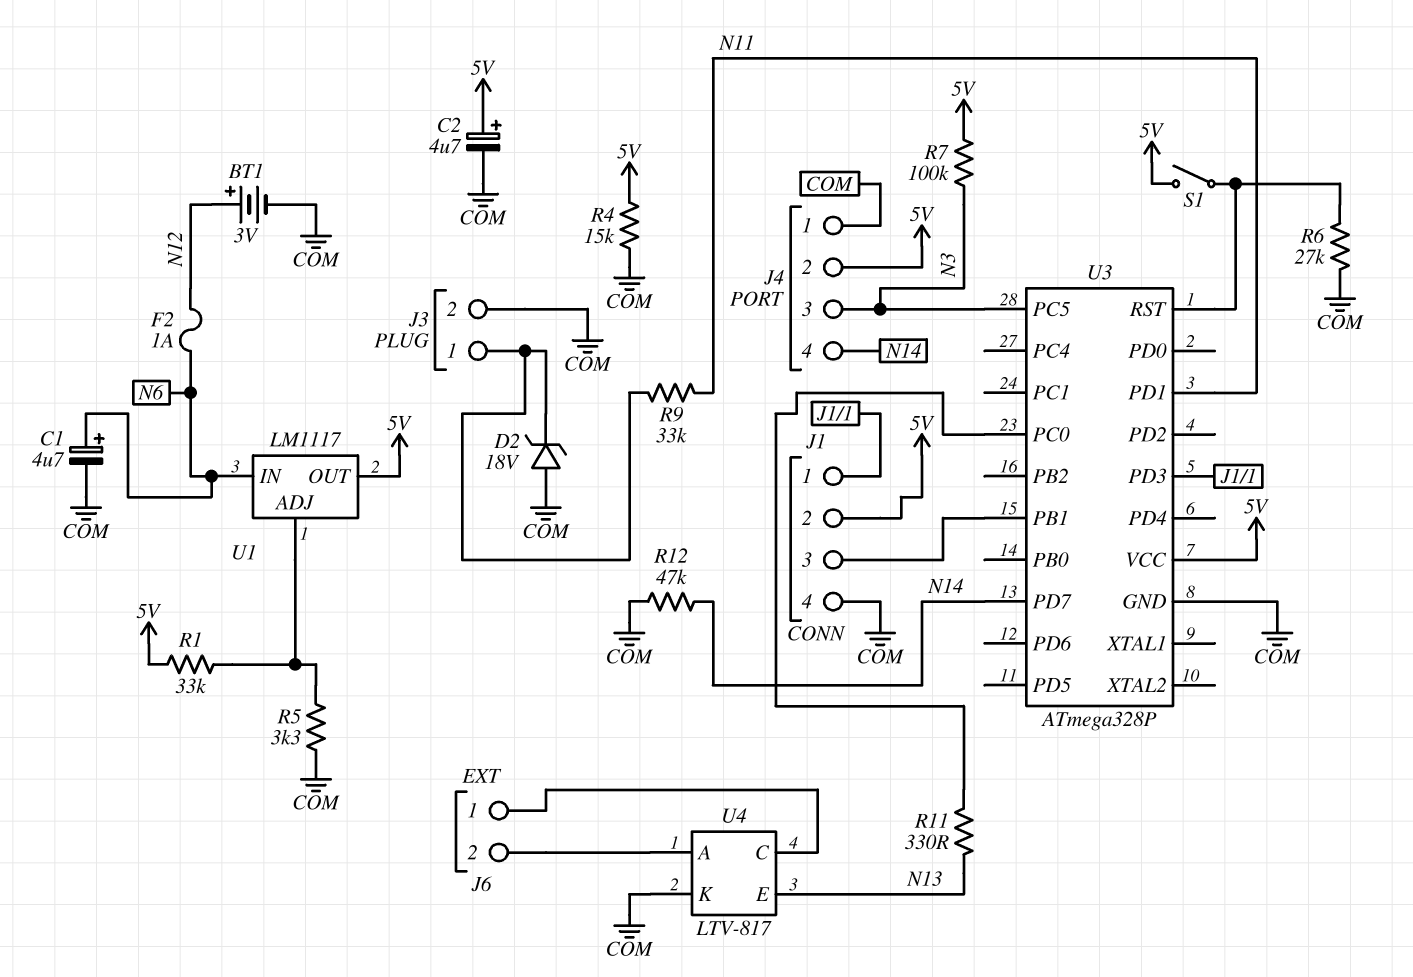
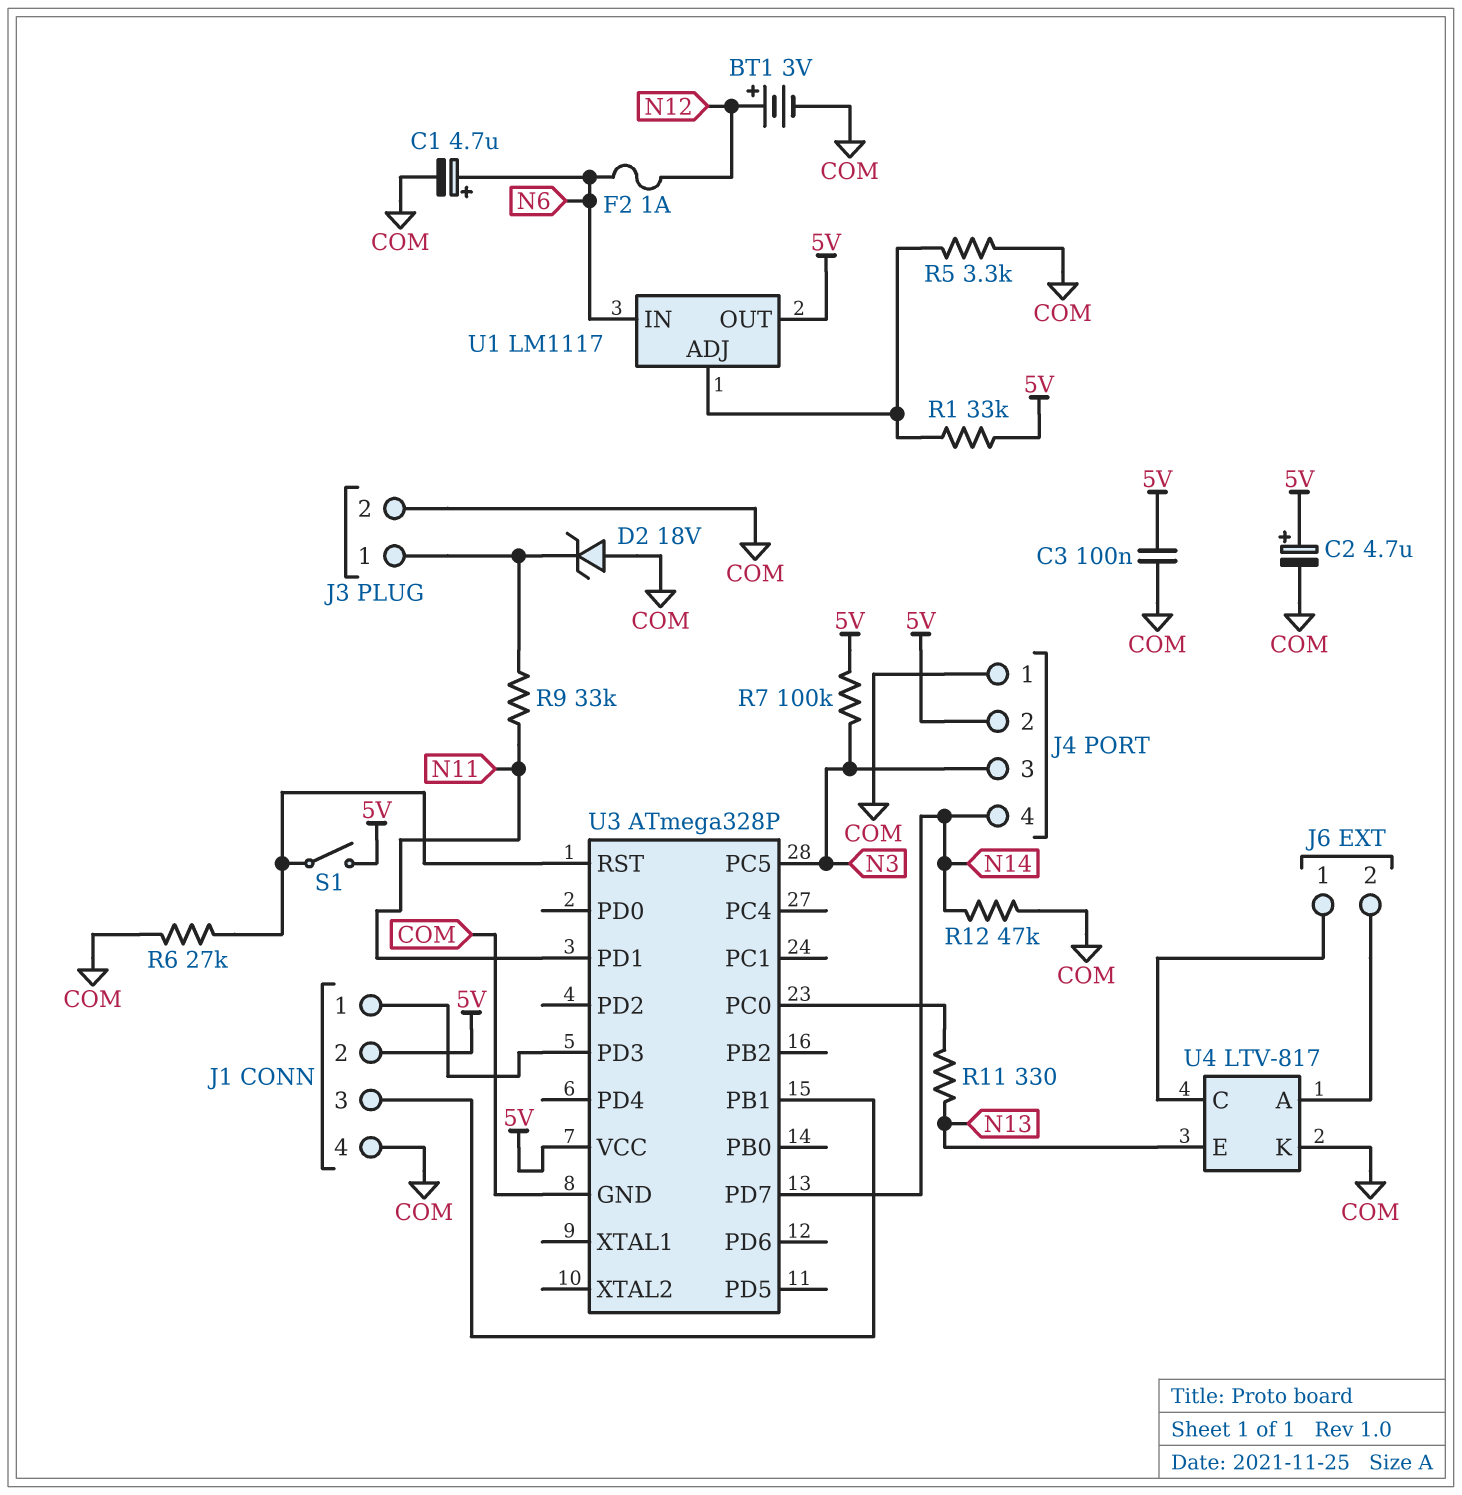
C3: none -> 100nF (5V, COM)
R4: 15k (5V, COM) -> none

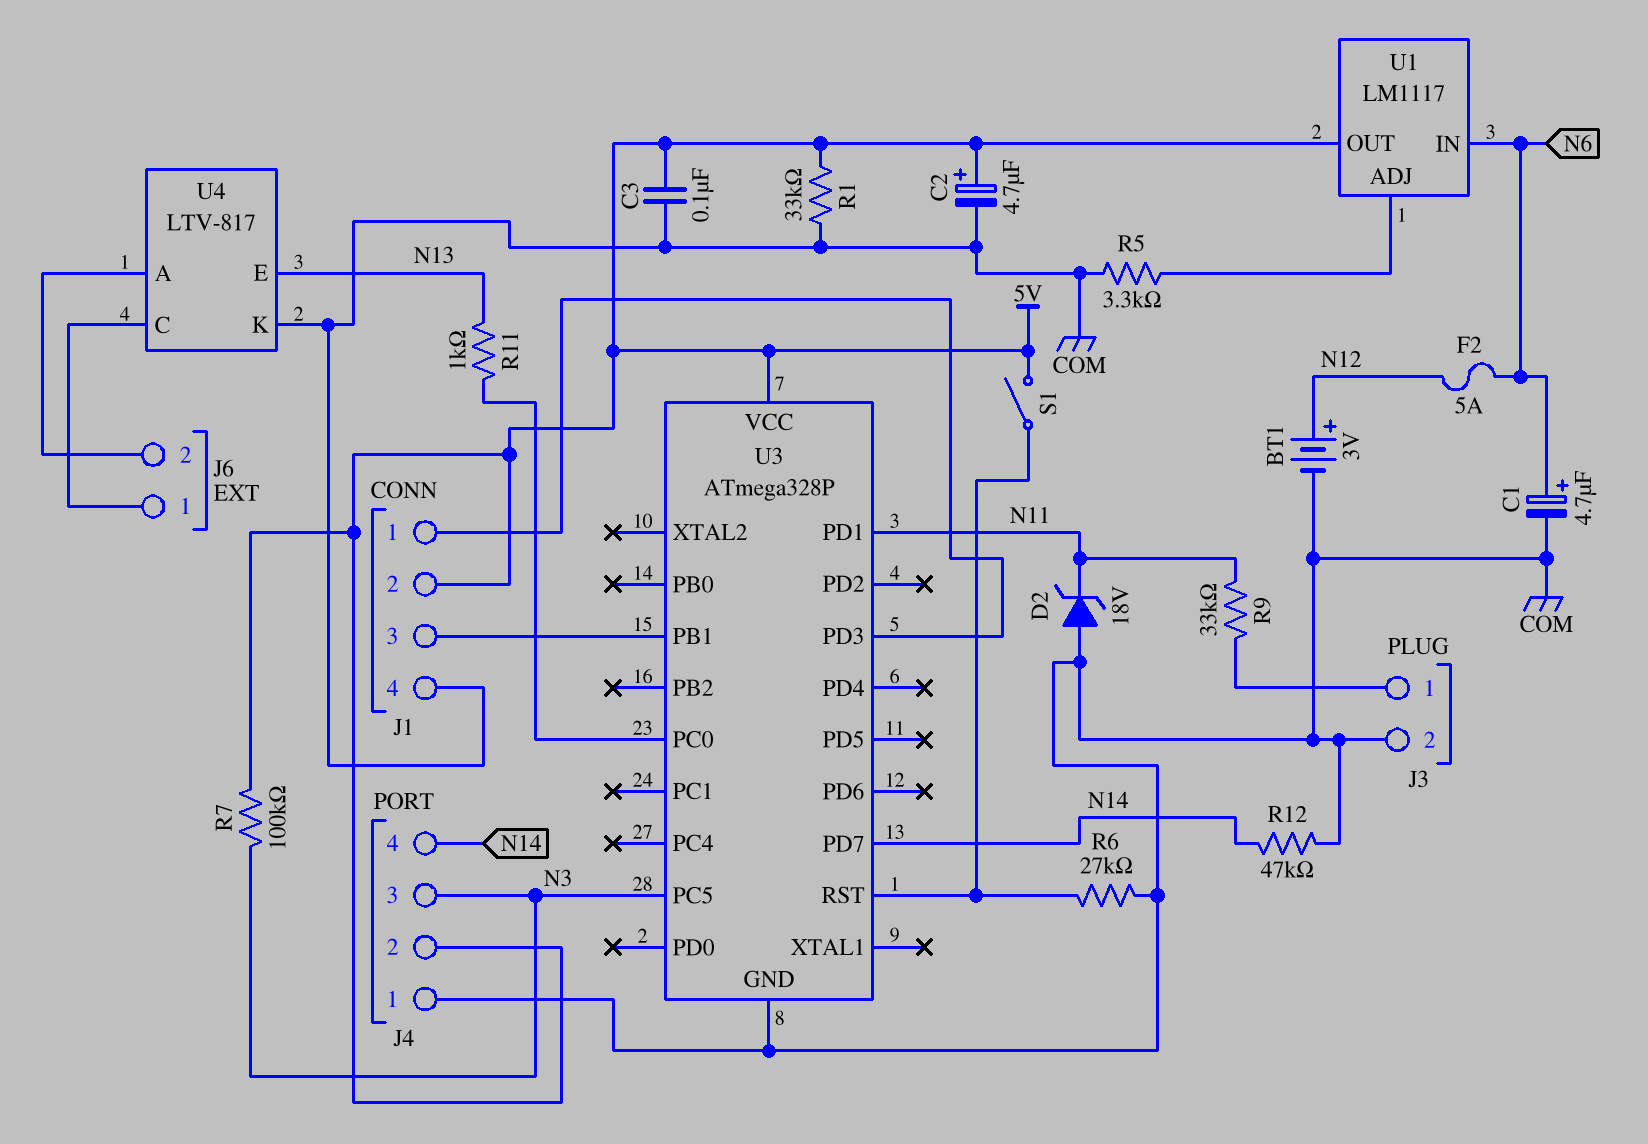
D2: zener 18V (A COM, K J3/1) -> zener 18V (A COM, K N11)
F2: 1A (N6, N12) -> 5A (N6, N12)
R1: 33k (5V, U1/ADJ) -> 33k (5V, COM)
R11: 330 (N13, U3/PC0) -> 1k (N13, U3/PC0)

